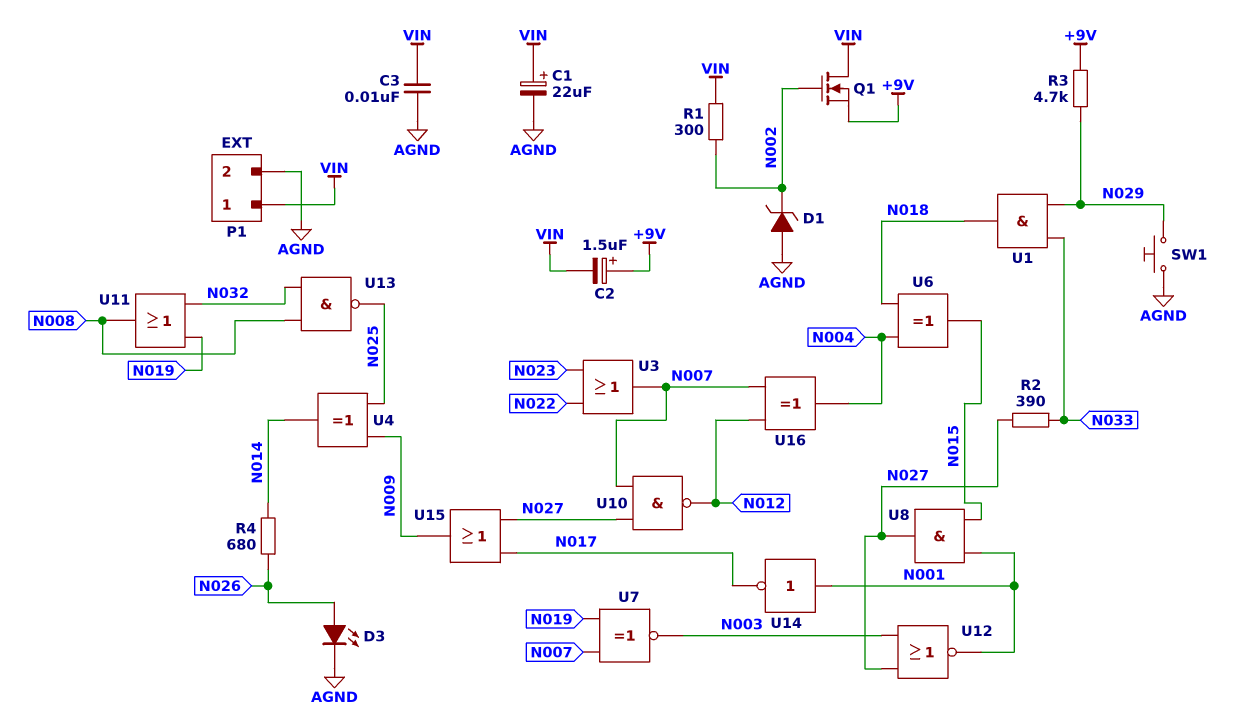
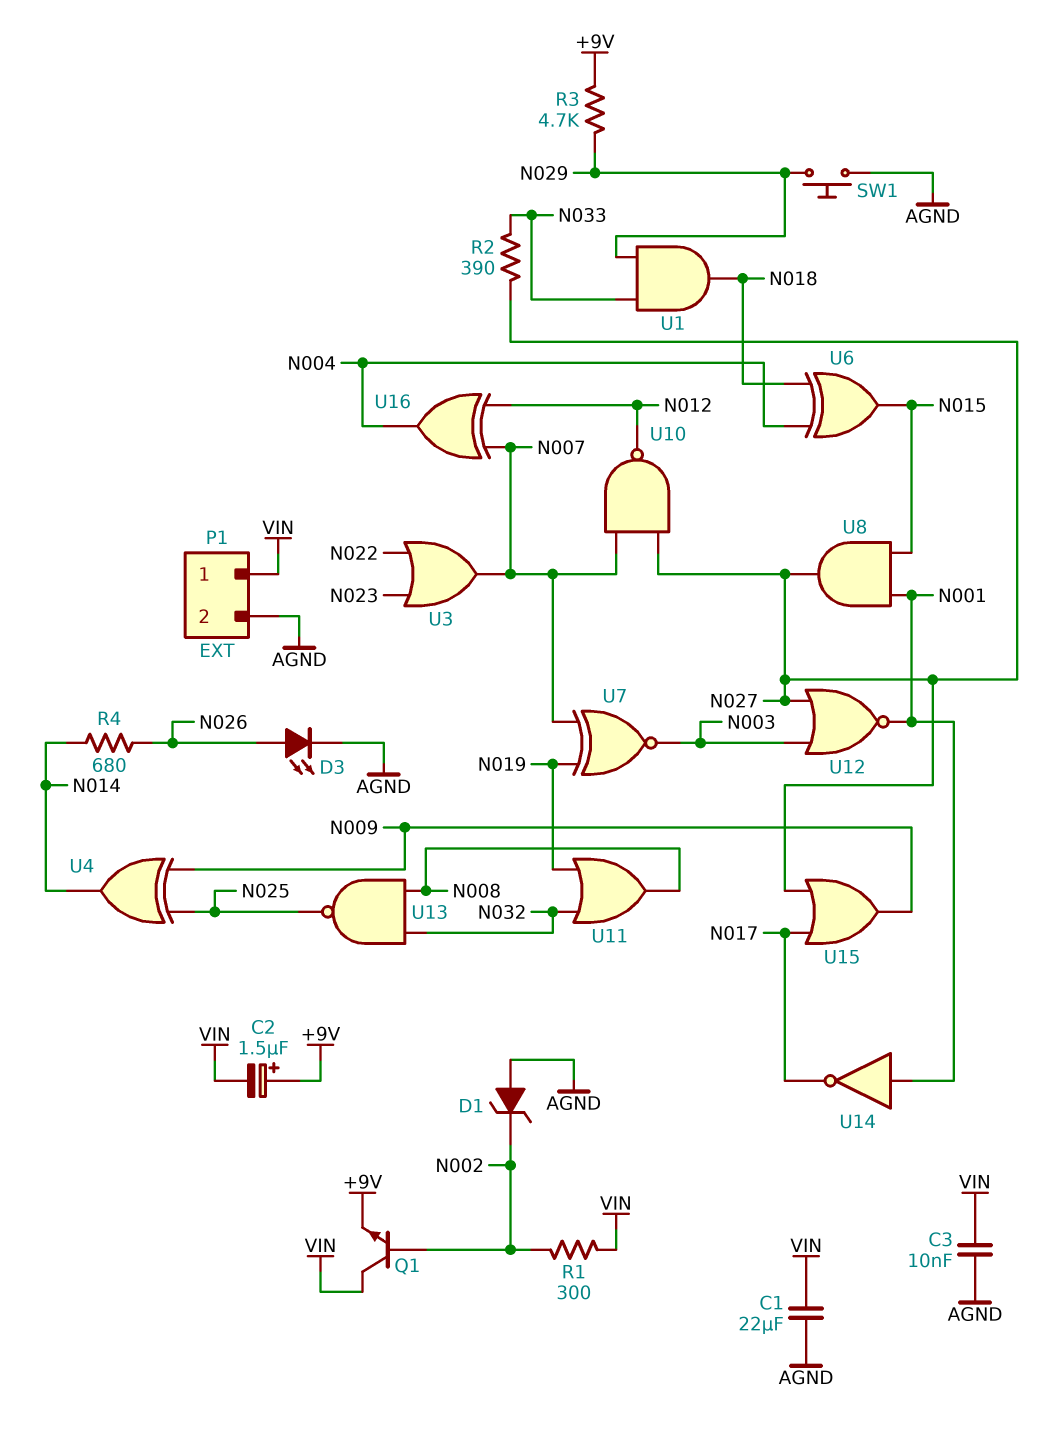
C1: 22uF (plus VIN, minus AGND) -> 22uF (AGND, VIN)
Q1: NMOS (G N002, D VIN, S +9V) -> NPN (B N002, C VIN, E +9V)

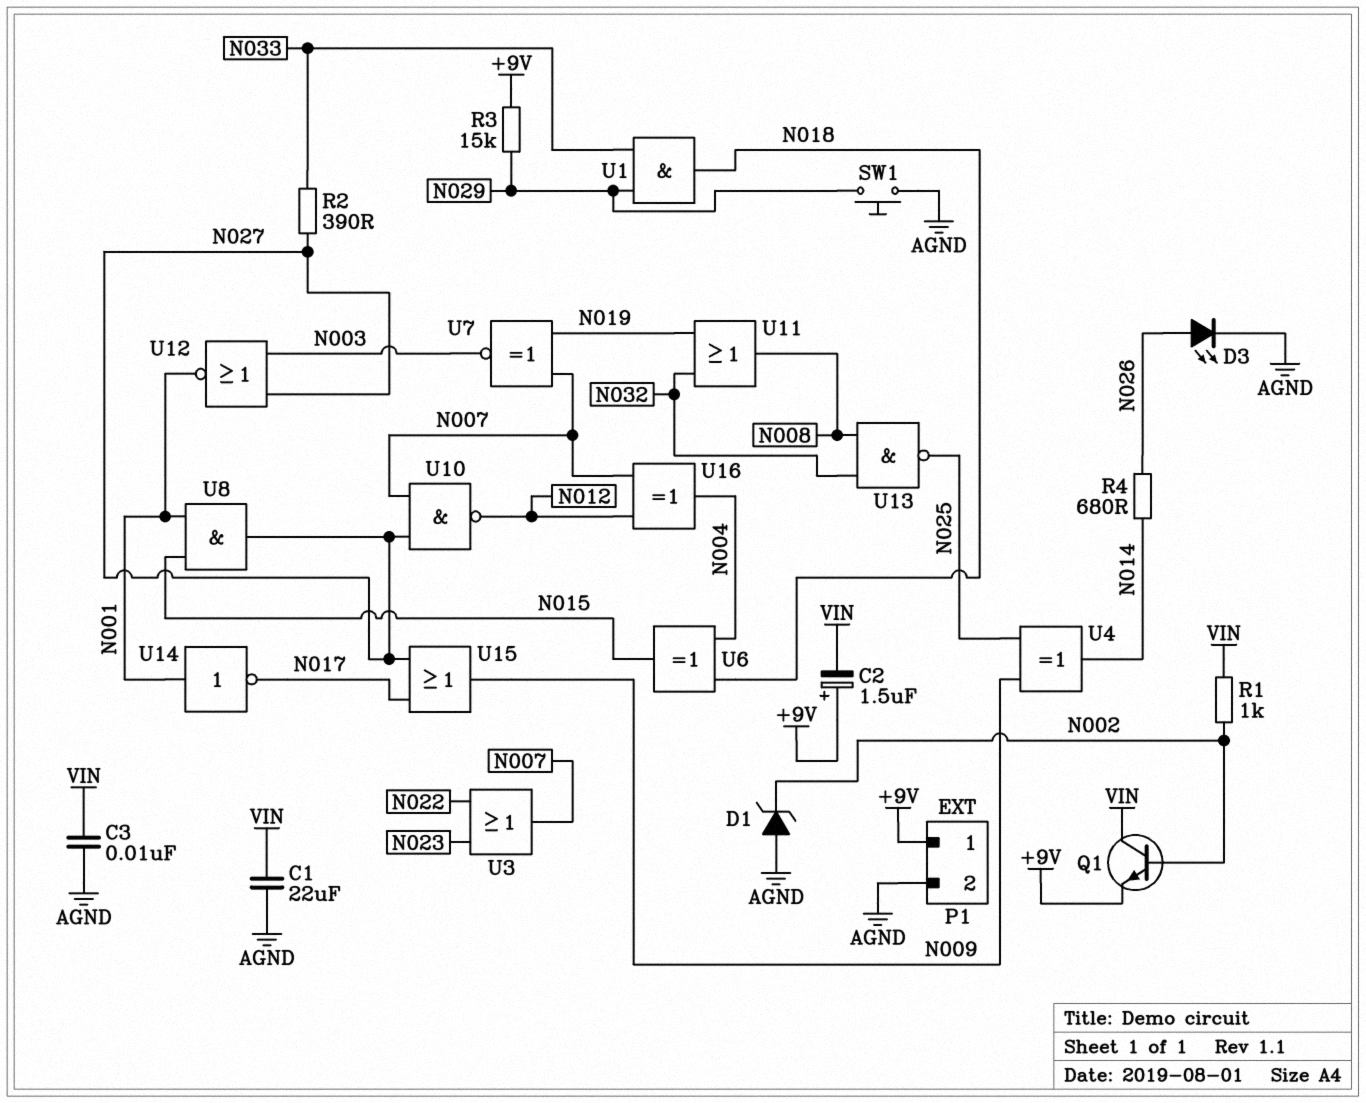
P1 pin 1: VIN -> +9V
R1: 300 (N002, VIN) -> 1k (N002, VIN)
R3: 4.7k (+9V, N029) -> 15k (+9V, N029)

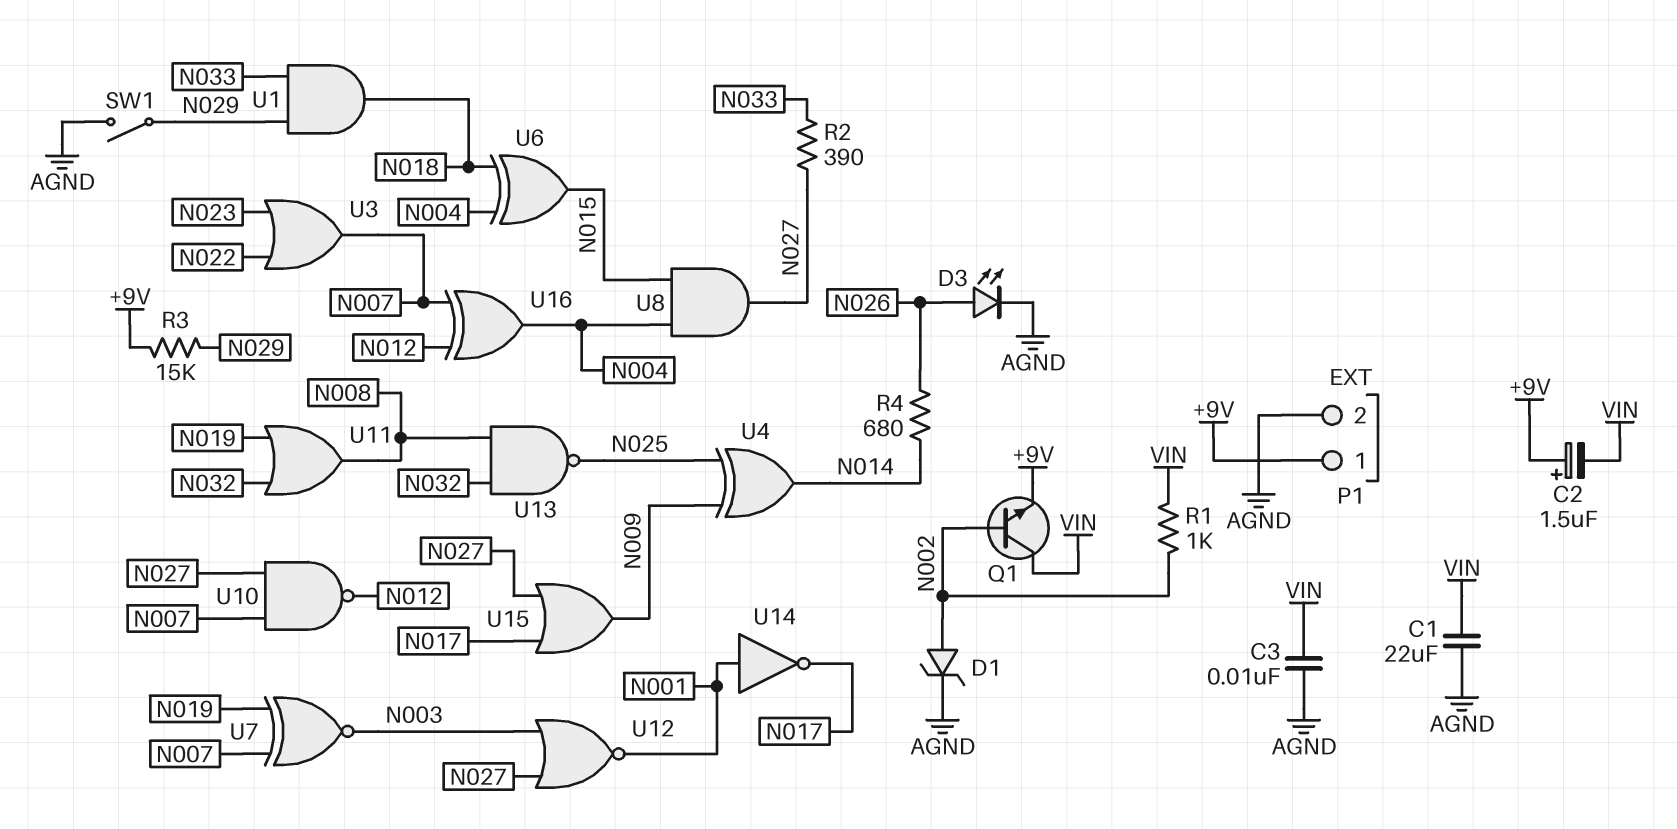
D1: zener (A AGND, K N002) -> zener (A N002, K AGND)
SW1: button (AGND, N029) -> switch (AGND, N029)
U8: AND (in N001, in N015, out N027) -> AND (in N004, in N015, out N027)

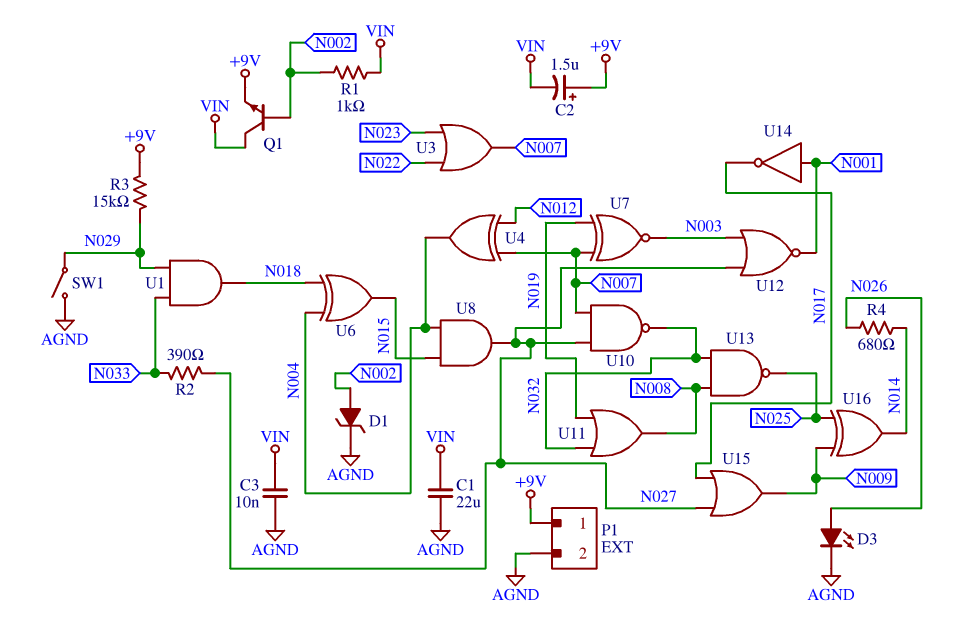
U4: XOR (in N009, in N025, out N014) -> XOR (in N007, in N012, out N004)
U10: NAND (in N007, in N027, out N012) -> NAND (in N007, in N027, out N032)
U16: XOR (in N007, in N012, out N004) -> XOR (in N009, in N025, out N014)

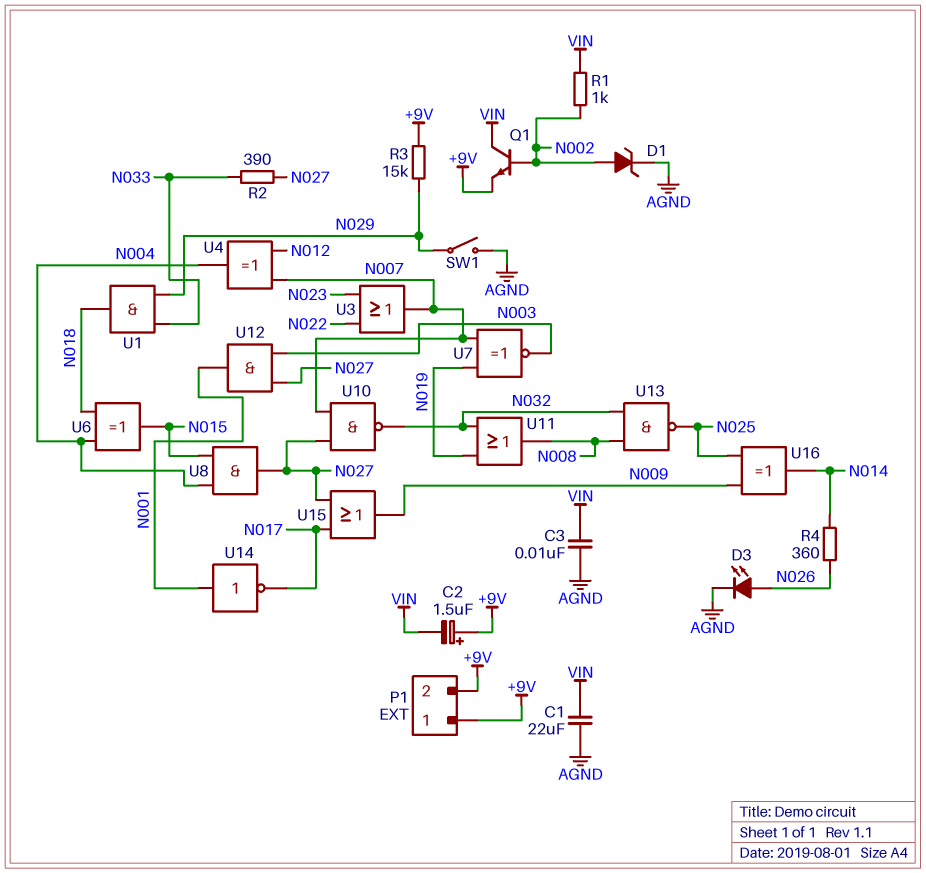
P1 pin 2: AGND -> +9V
R4: 680 (N014, N026) -> 360 (N014, N026)
U12: NOR (in N003, in N027, out N001) -> AND (in N003, in N027, out N001)

